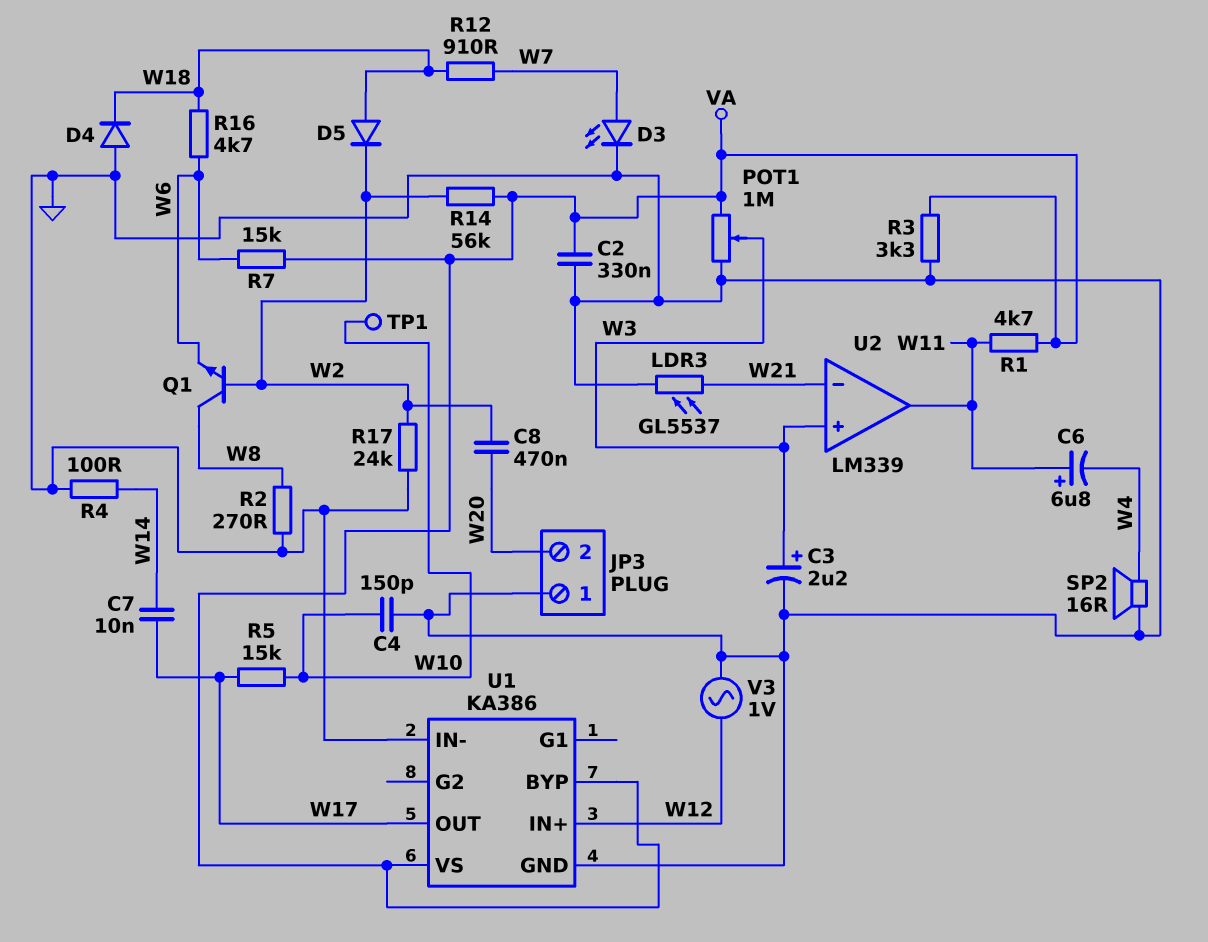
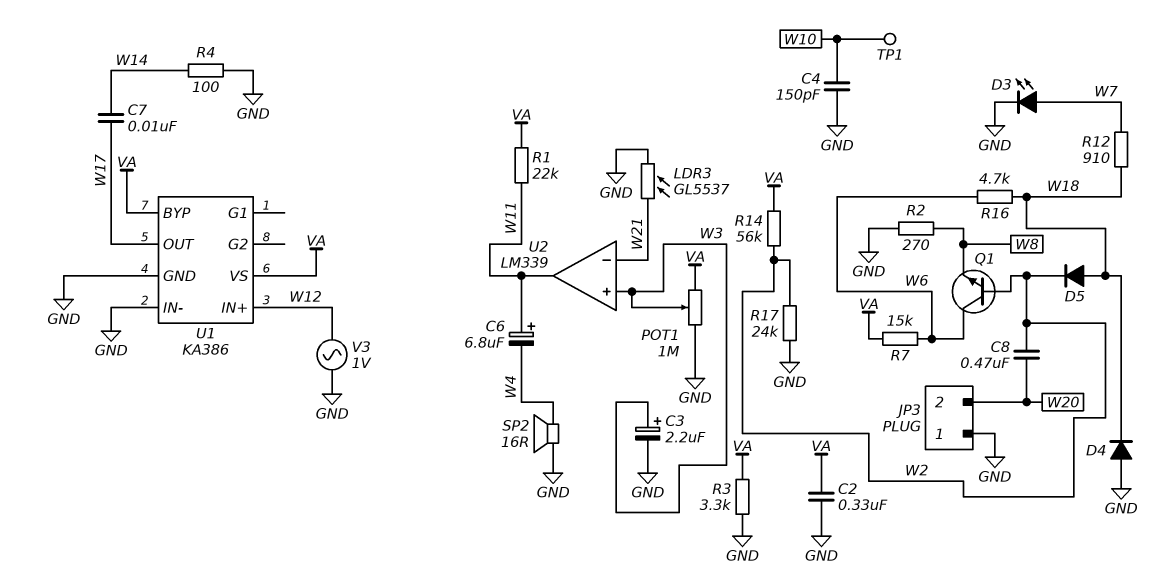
Q1: NPN (B W2, C W8, E W6) -> NPN (B W2, C W6, E W8)
R1: 4.7k (VA, W11) -> 22k (VA, W11)
R5: 15k (W10, W17) -> none

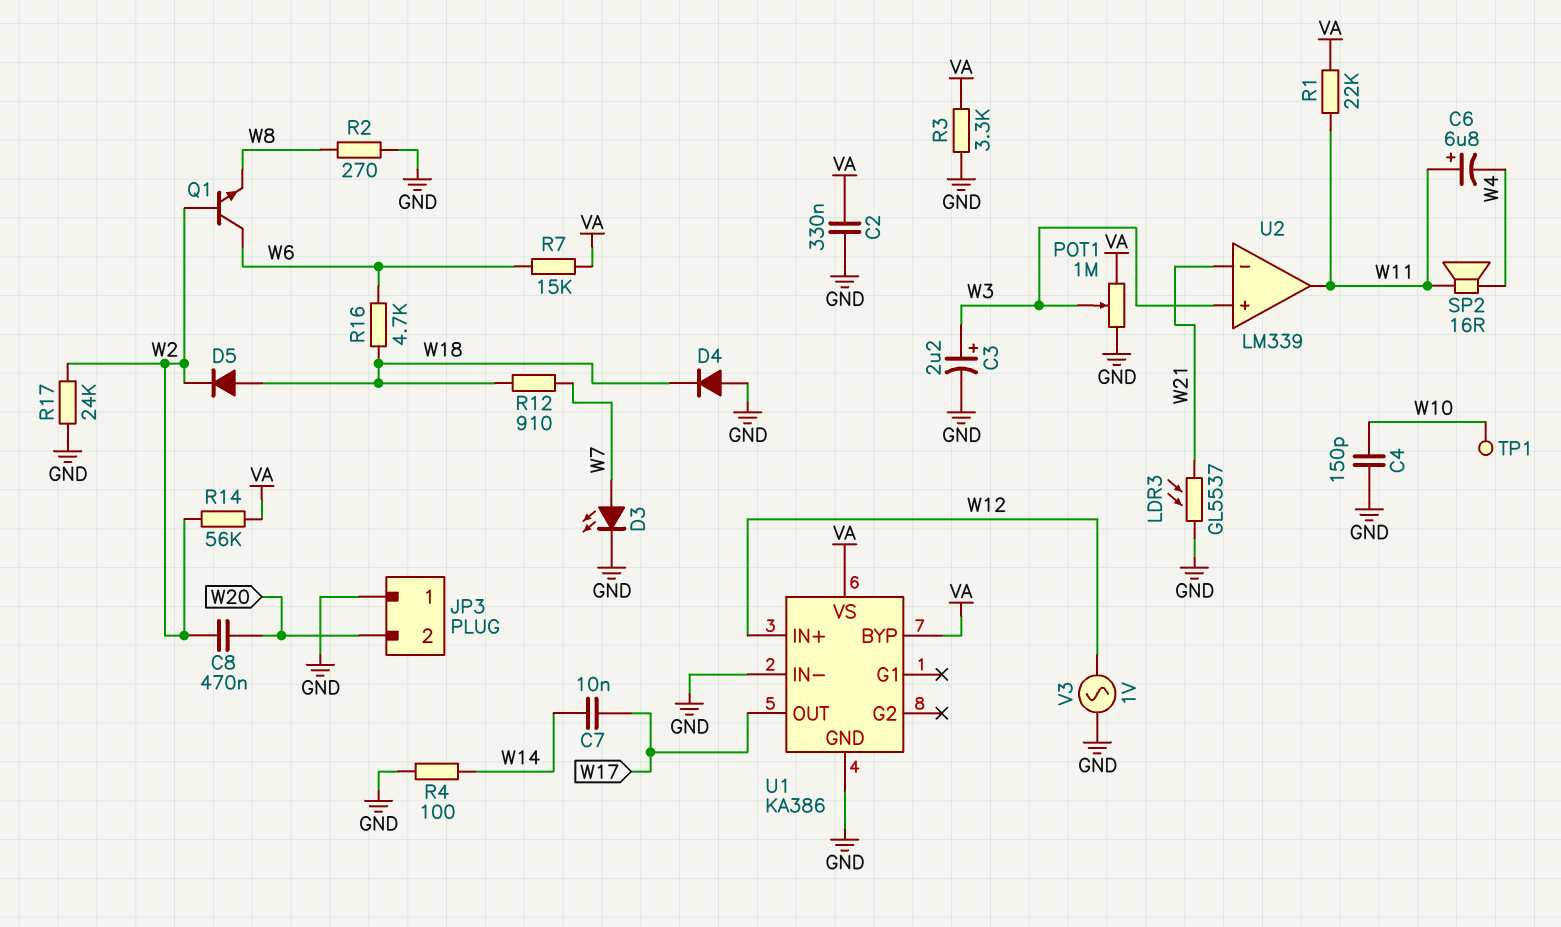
SP2: speaker 16R (GND, W4) -> speaker 16R (W4, W11)

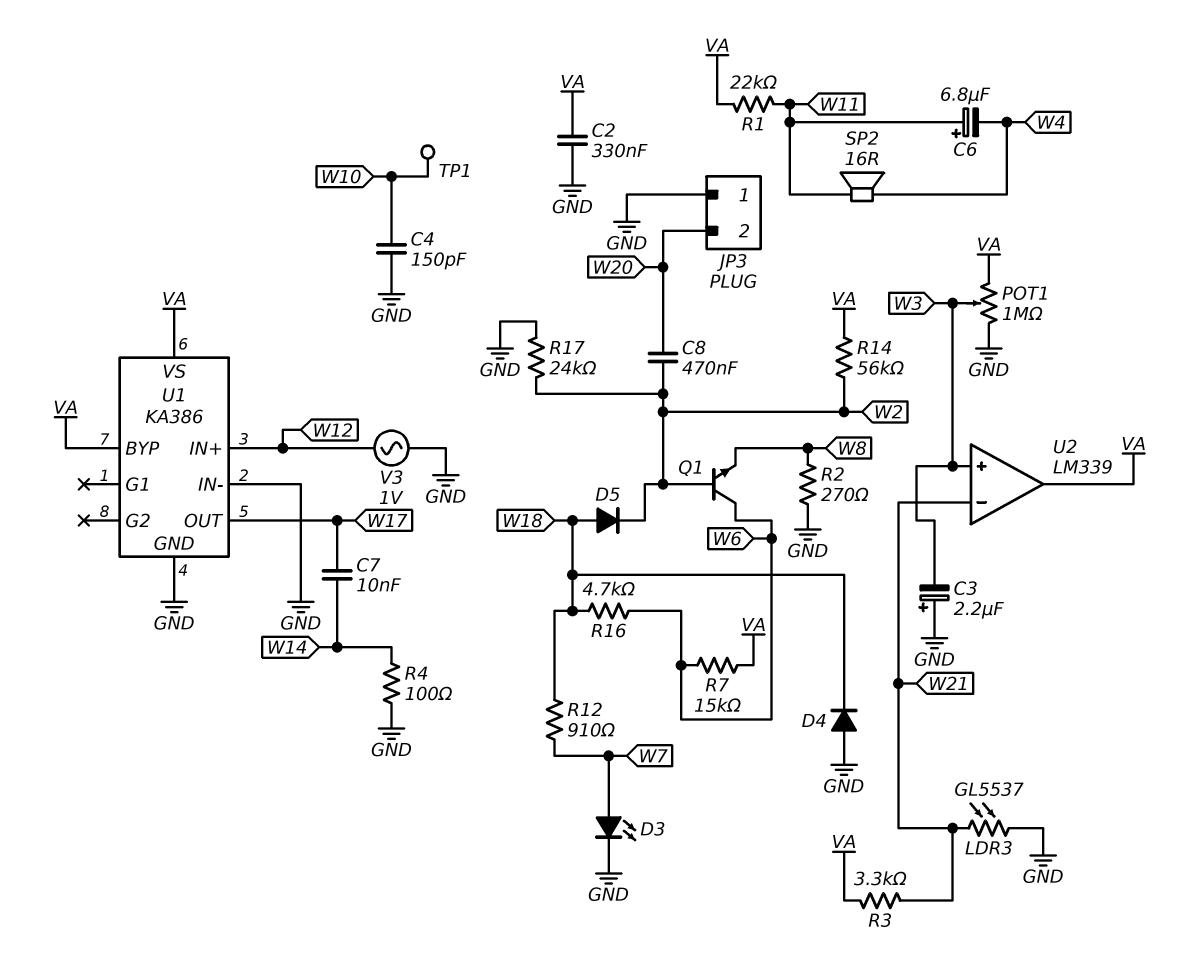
C3: 2.2uF (plus W3, minus GND) -> 2.2uF (plus GND, minus W3)
R3: 3.3k (GND, VA) -> 3.3k (VA, W21)
U2 pin out: W11 -> VA

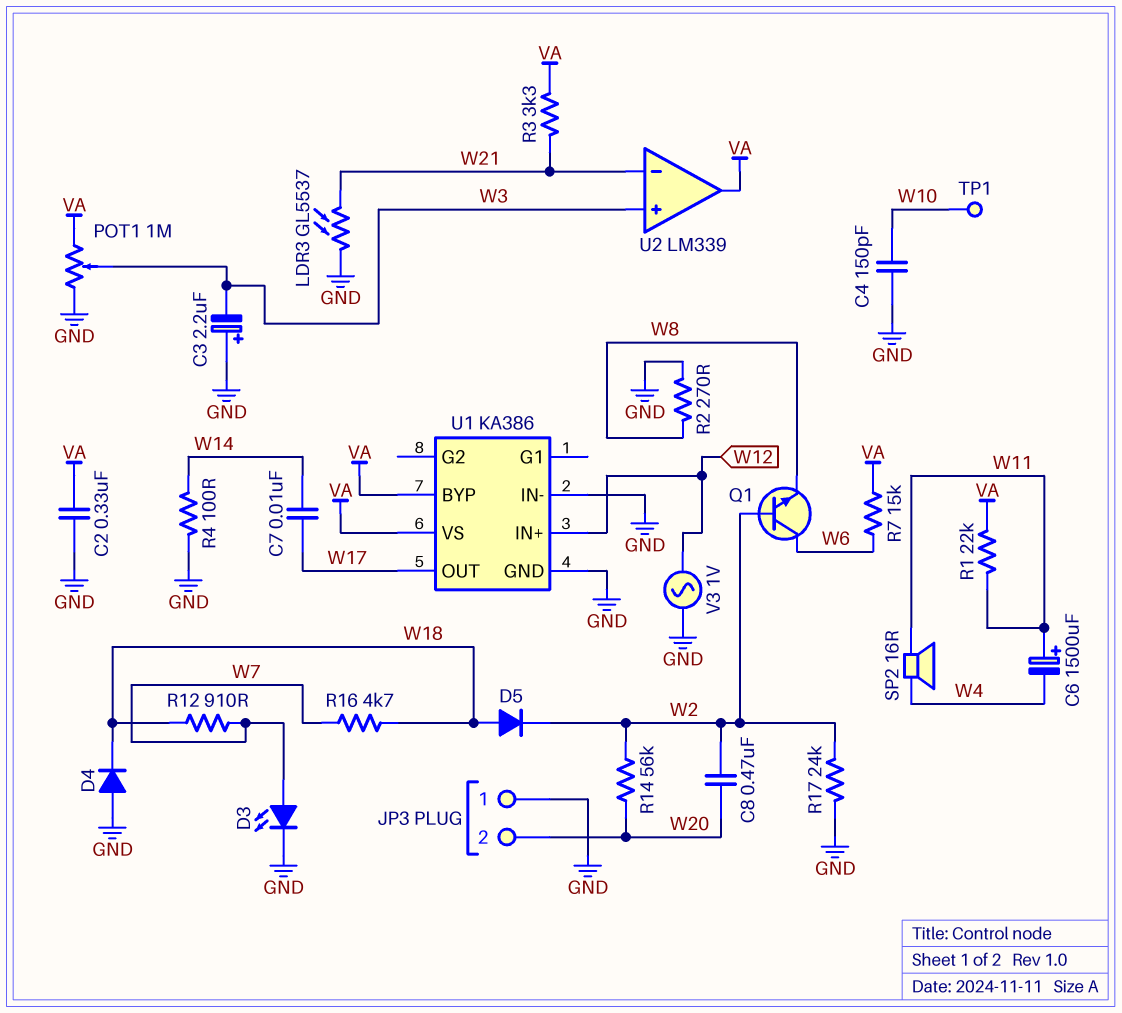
C6: 6.8uF (plus W11, minus W4) -> 1500uF (plus W11, minus W4)
R14: 56k (VA, W2) -> 56k (W2, W20)
R16: 4.7k (W6, W18) -> 4.7k (W7, W18)

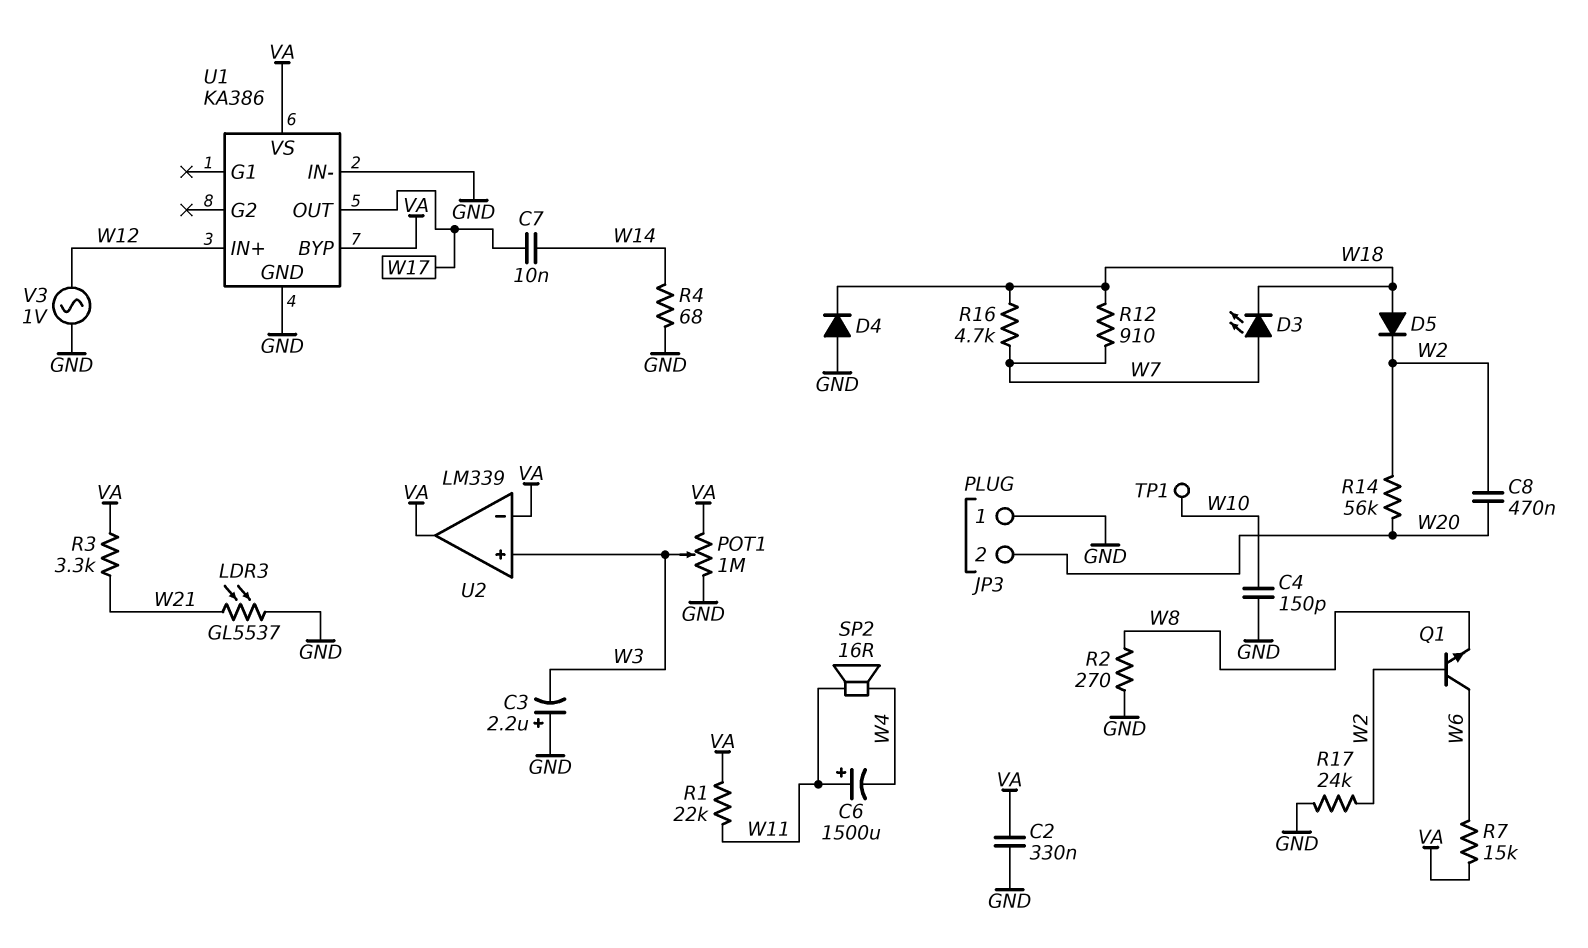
D3: LED (A W7, K GND) -> LED (A W7, K W18)
R4: 100 (GND, W14) -> 68 (GND, W14)
U2 pin in-: W21 -> VA

